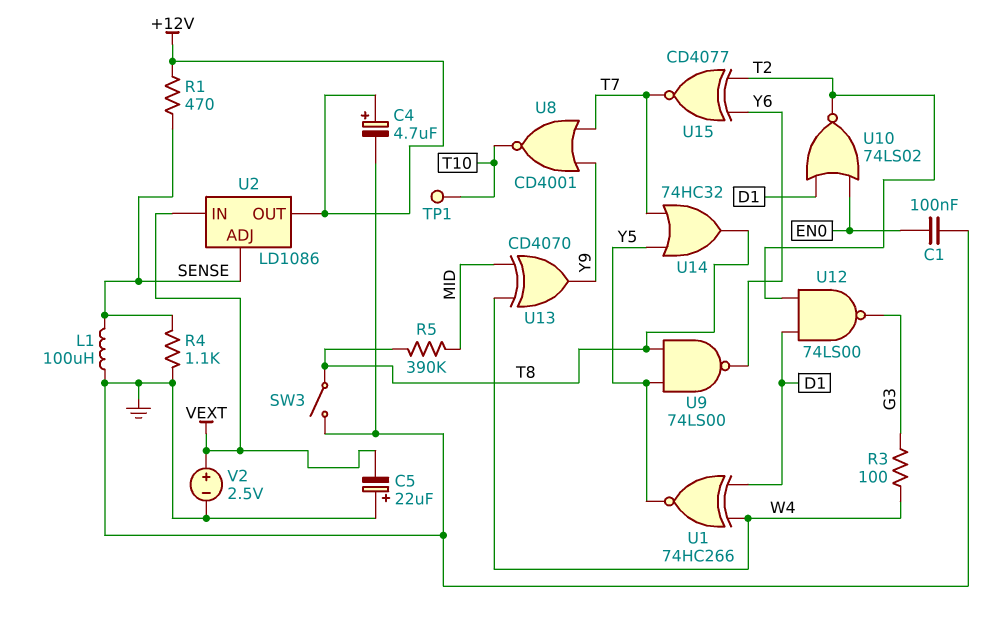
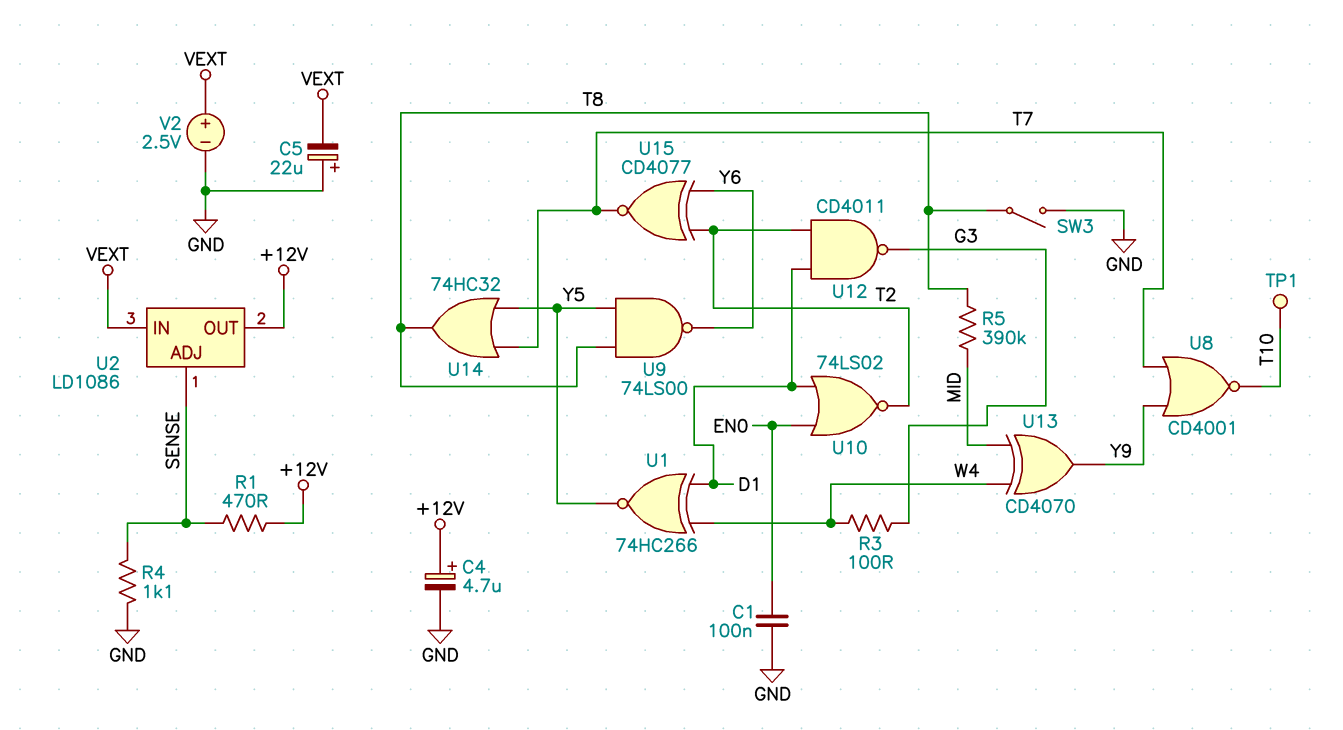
L1: 100uH (GND, SENSE) -> none
U12: NAND 74LS00 (in D1, in T2, out G3) -> NAND CD4011 (in D1, in T2, out G3)

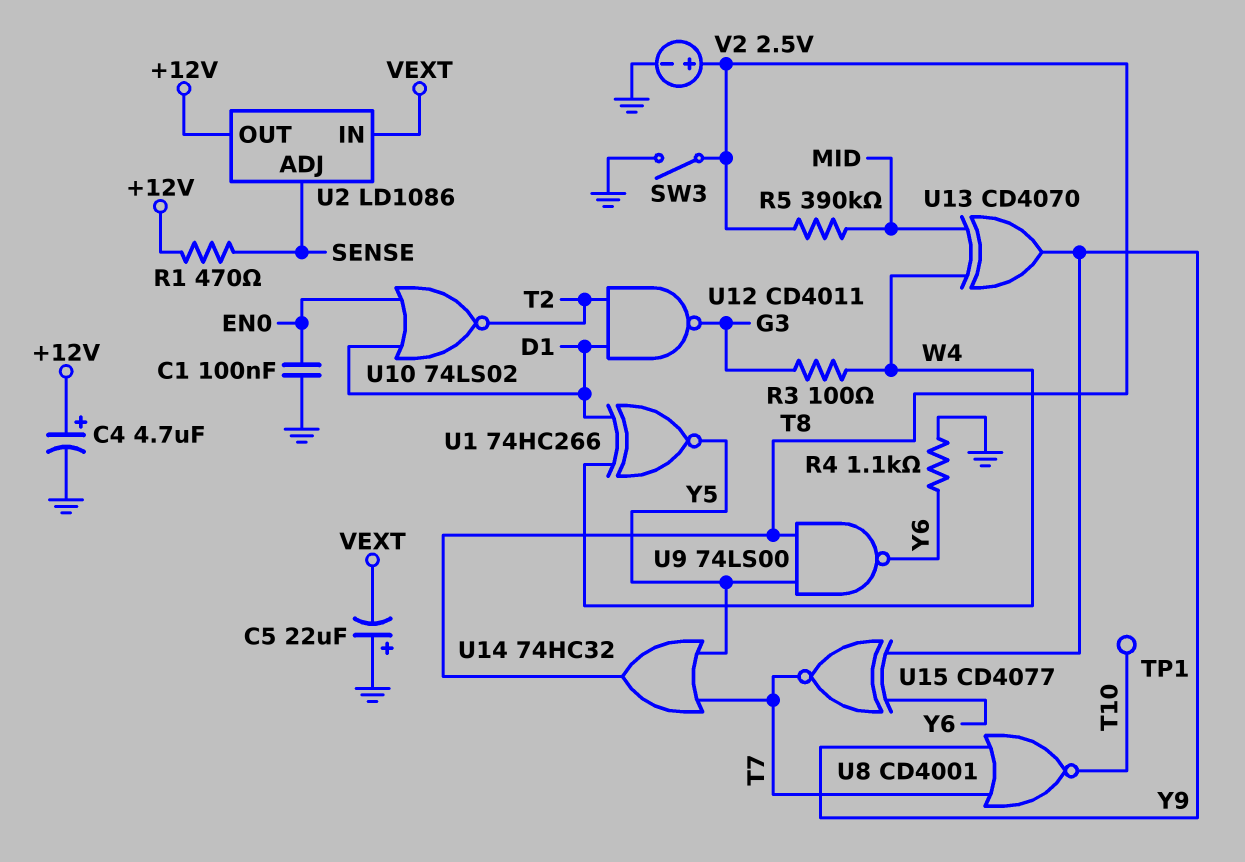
R4: 1.1k (GND, SENSE) -> 1.1k (GND, Y6)
U15: XNOR CD4077 (in T2, in Y6, out T7) -> XNOR CD4077 (in Y6, in Y9, out T7)
V2: 2.5V (plus VEXT, minus GND) -> 2.5V (plus T8, minus GND)

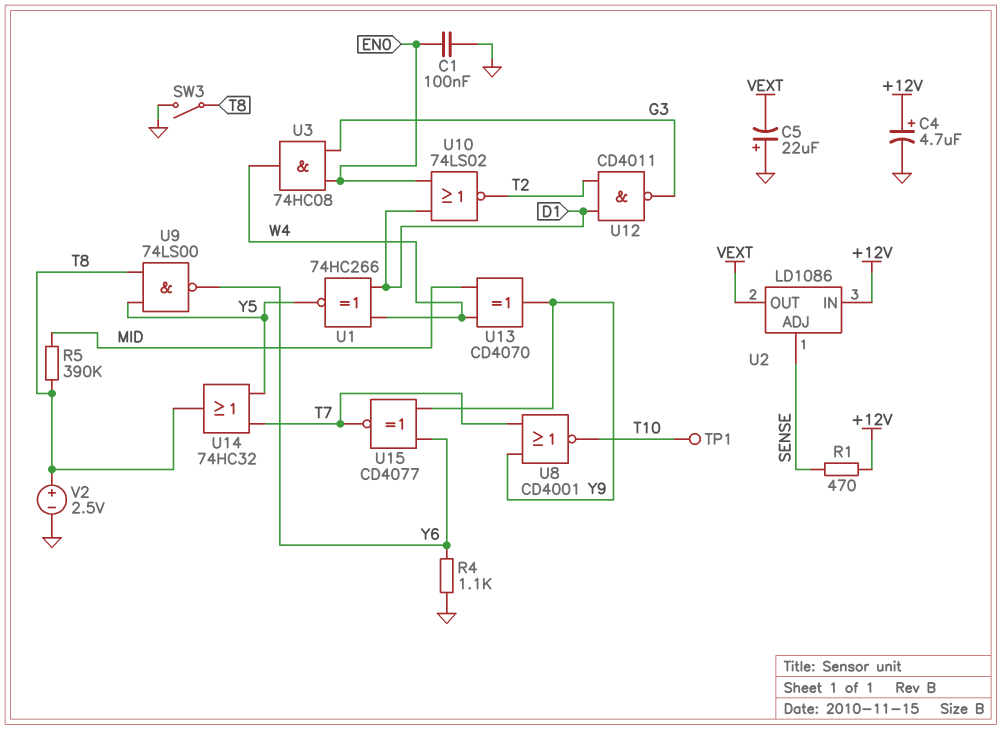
R3: 100 (G3, W4) -> none
U2 pin IN: VEXT -> +12V
U2 pin OUT: +12V -> VEXT
U3: none -> AND 74HC08 (in EN0, in G3, out W4)

